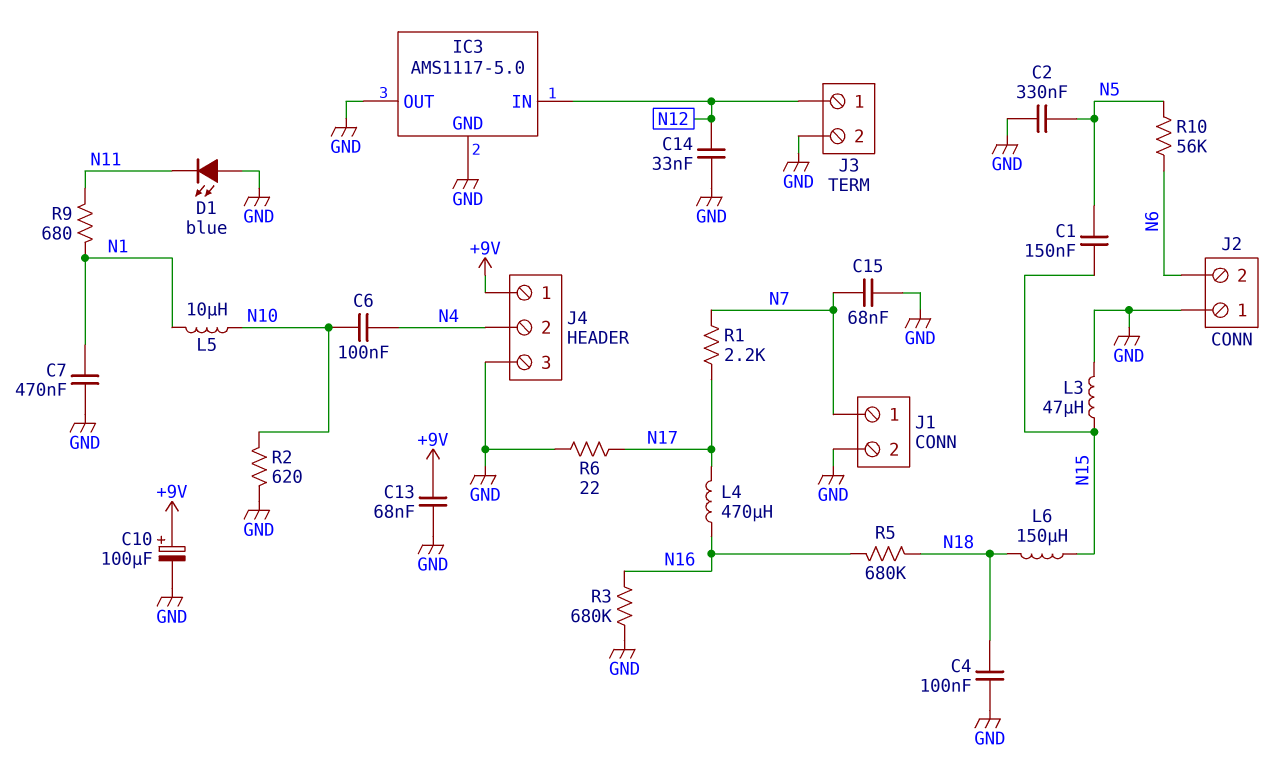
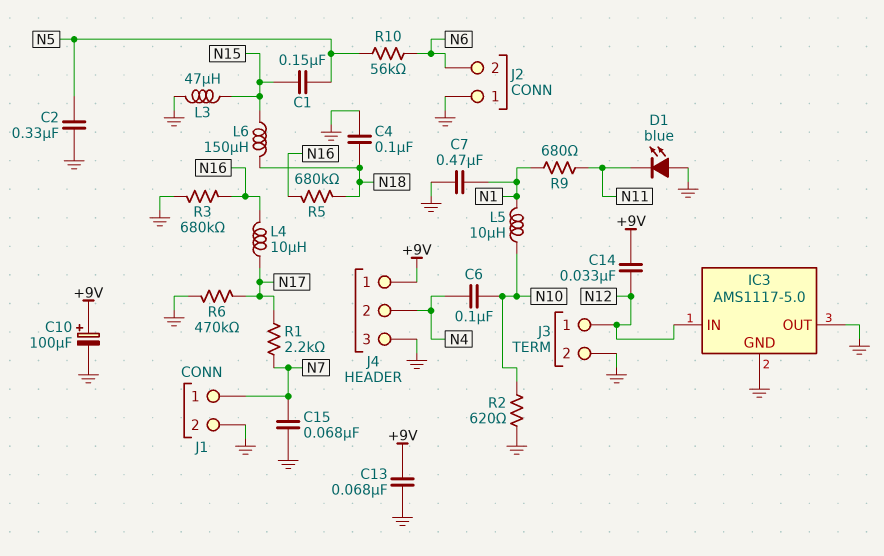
C14: 33nF (GND, N12) -> 33nF (+9V, N12)
L4: 470uH (N16, N17) -> 10uH (N16, N17)
R6: 22 (GND, N17) -> 470k (GND, N17)

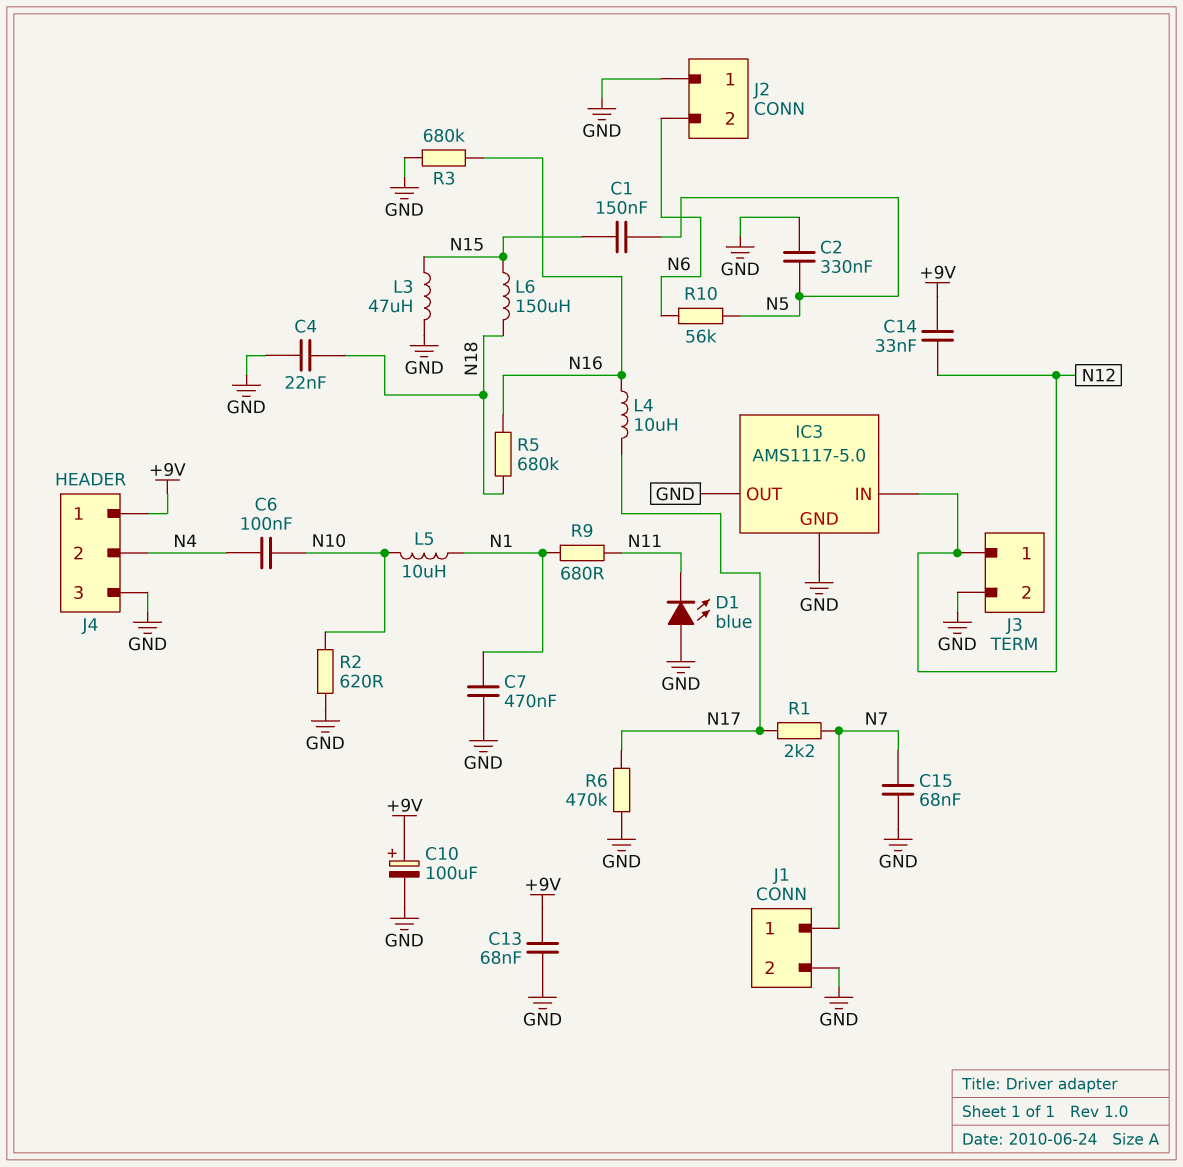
C4: 100nF (GND, N18) -> 22nF (GND, N18)

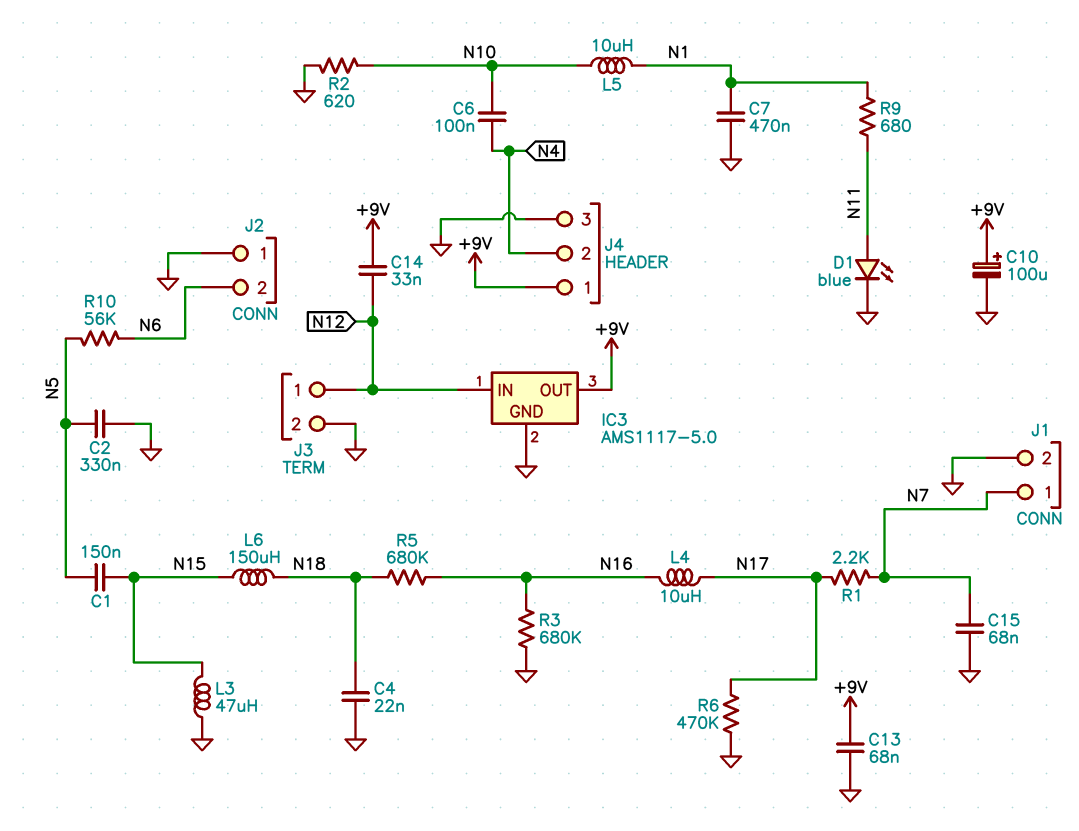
D1: LED blue (A GND, K N11) -> LED blue (A N11, K GND)
IC3 pin OUT: GND -> +9V

